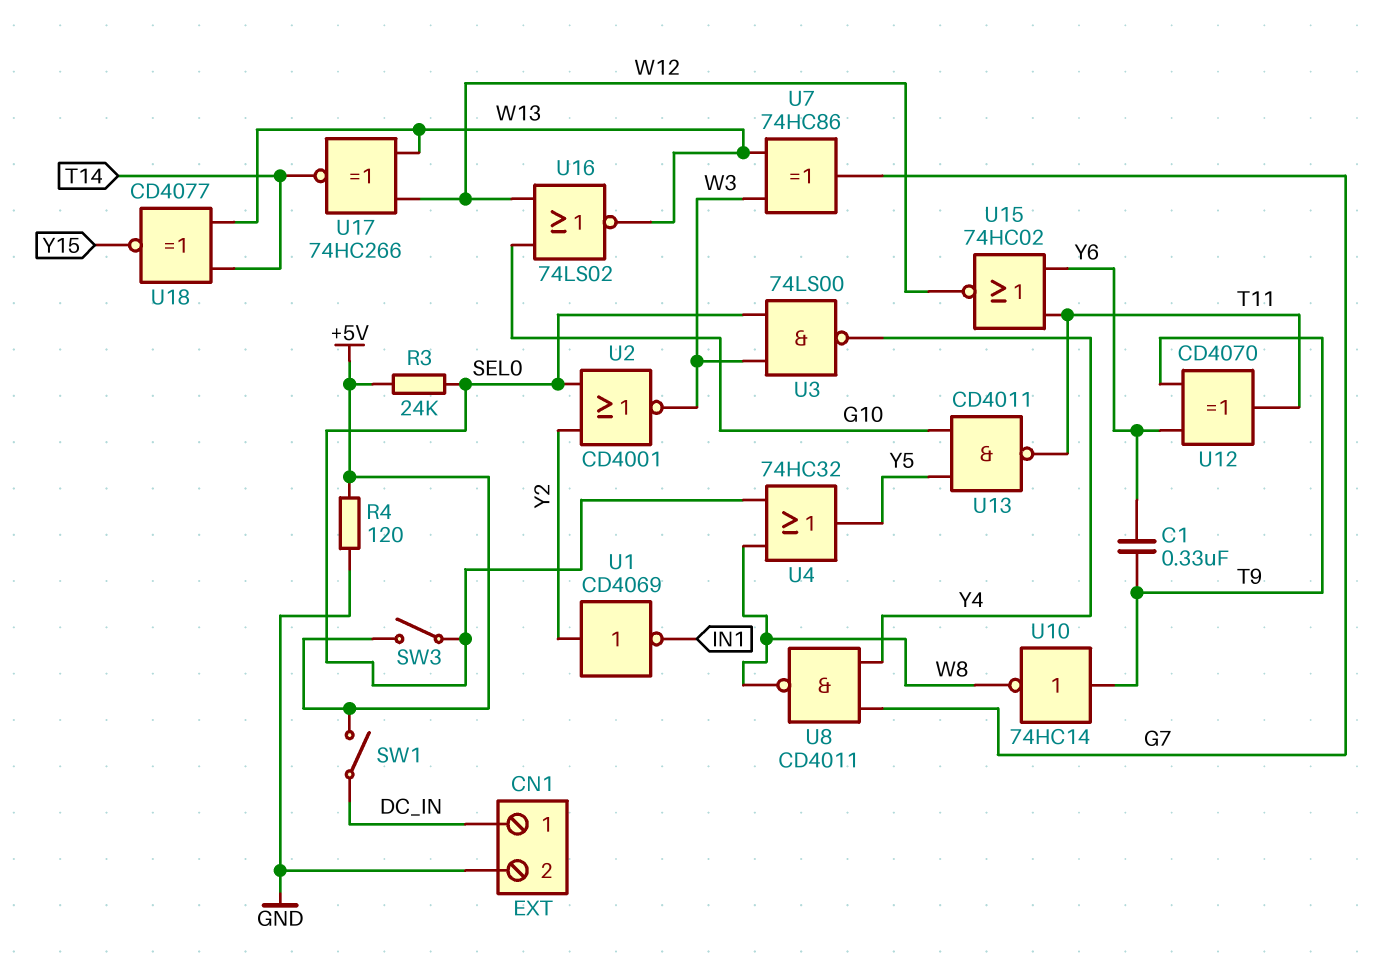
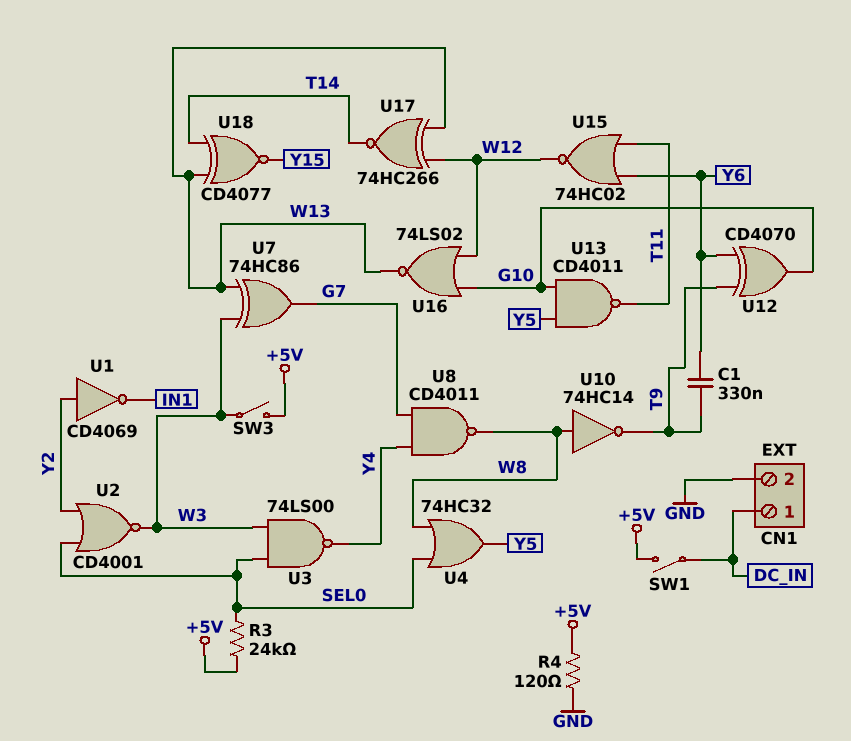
SW3: switch (+5V, SEL0) -> switch (+5V, W3)
U10: NOT 74HC14 (in T9, out W8) -> NOT 74HC14 (in W8, out T9)
U12: XOR CD4070 (in T9, in Y6, out T11) -> XOR CD4070 (in T9, in Y6, out G10)

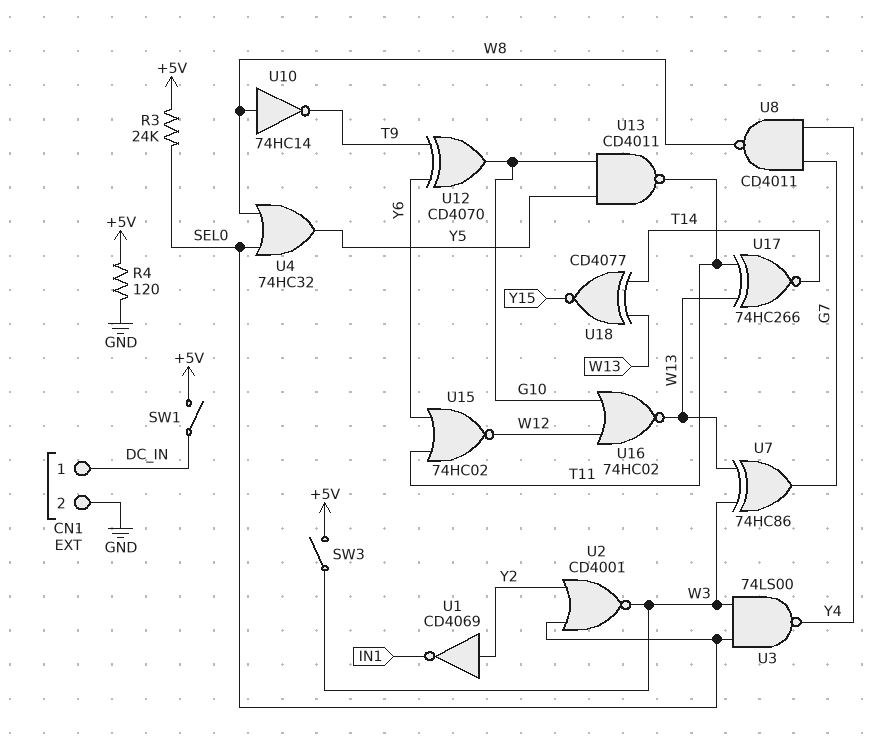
C1: 330nF (T9, Y6) -> none
U16: NOR 74LS02 (in G10, in W12, out W13) -> NOR 74HC02 (in G10, in W12, out W13)
U17: XNOR 74HC266 (in W12, in W13, out T14) -> XNOR 74HC266 (in T11, in W13, out T14)

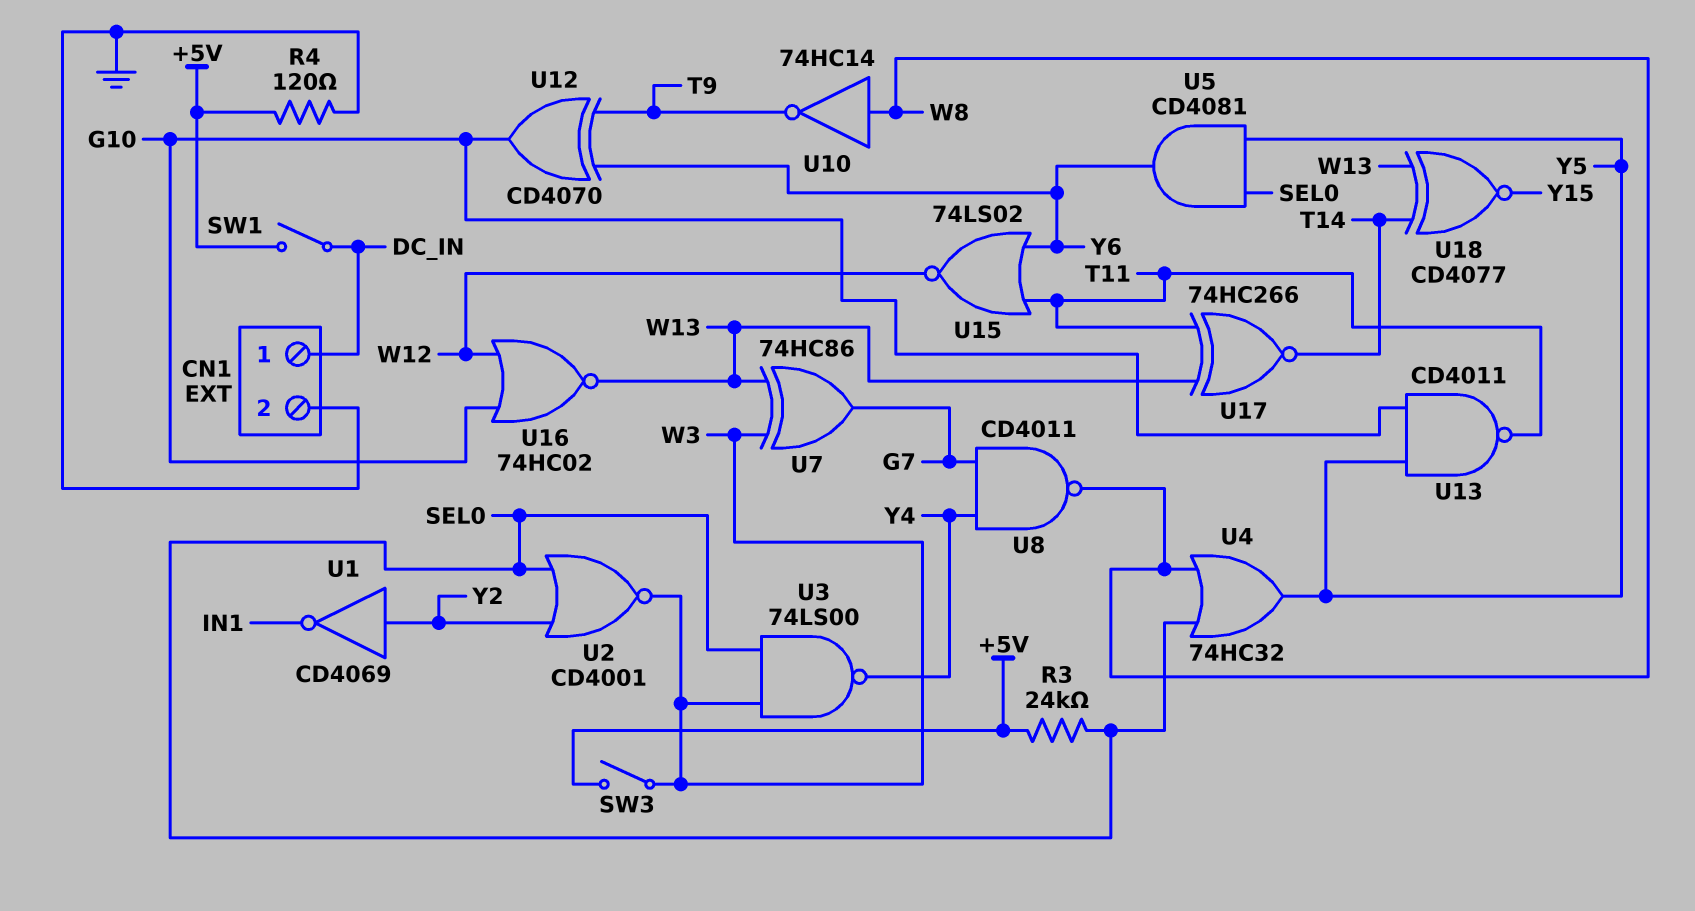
U5: none -> AND CD4081 (in SEL0, in Y5, out Y6)
U15: NOR 74HC02 (in T11, in Y6, out W12) -> NOR 74LS02 (in T11, in Y6, out W12)

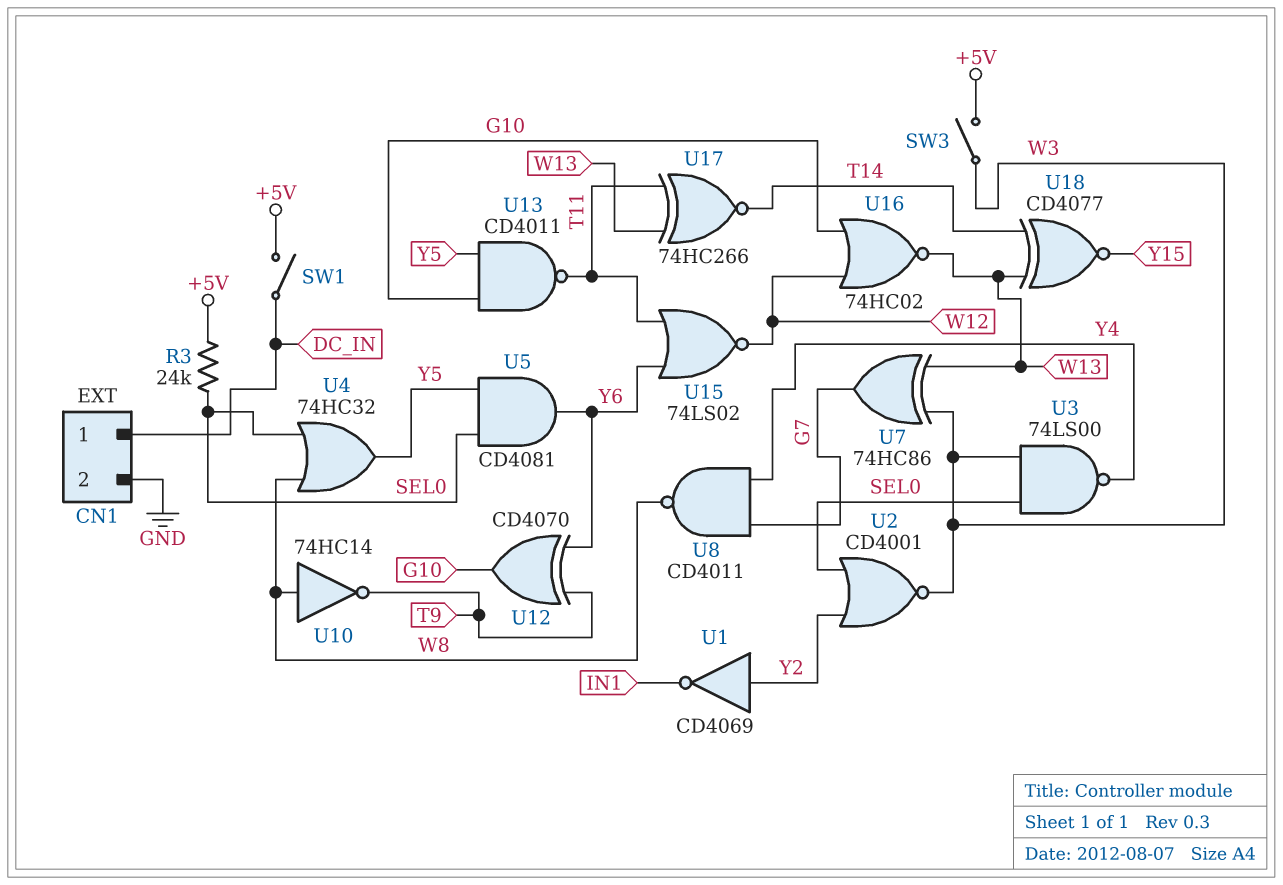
R4: 120 (+5V, GND) -> none

